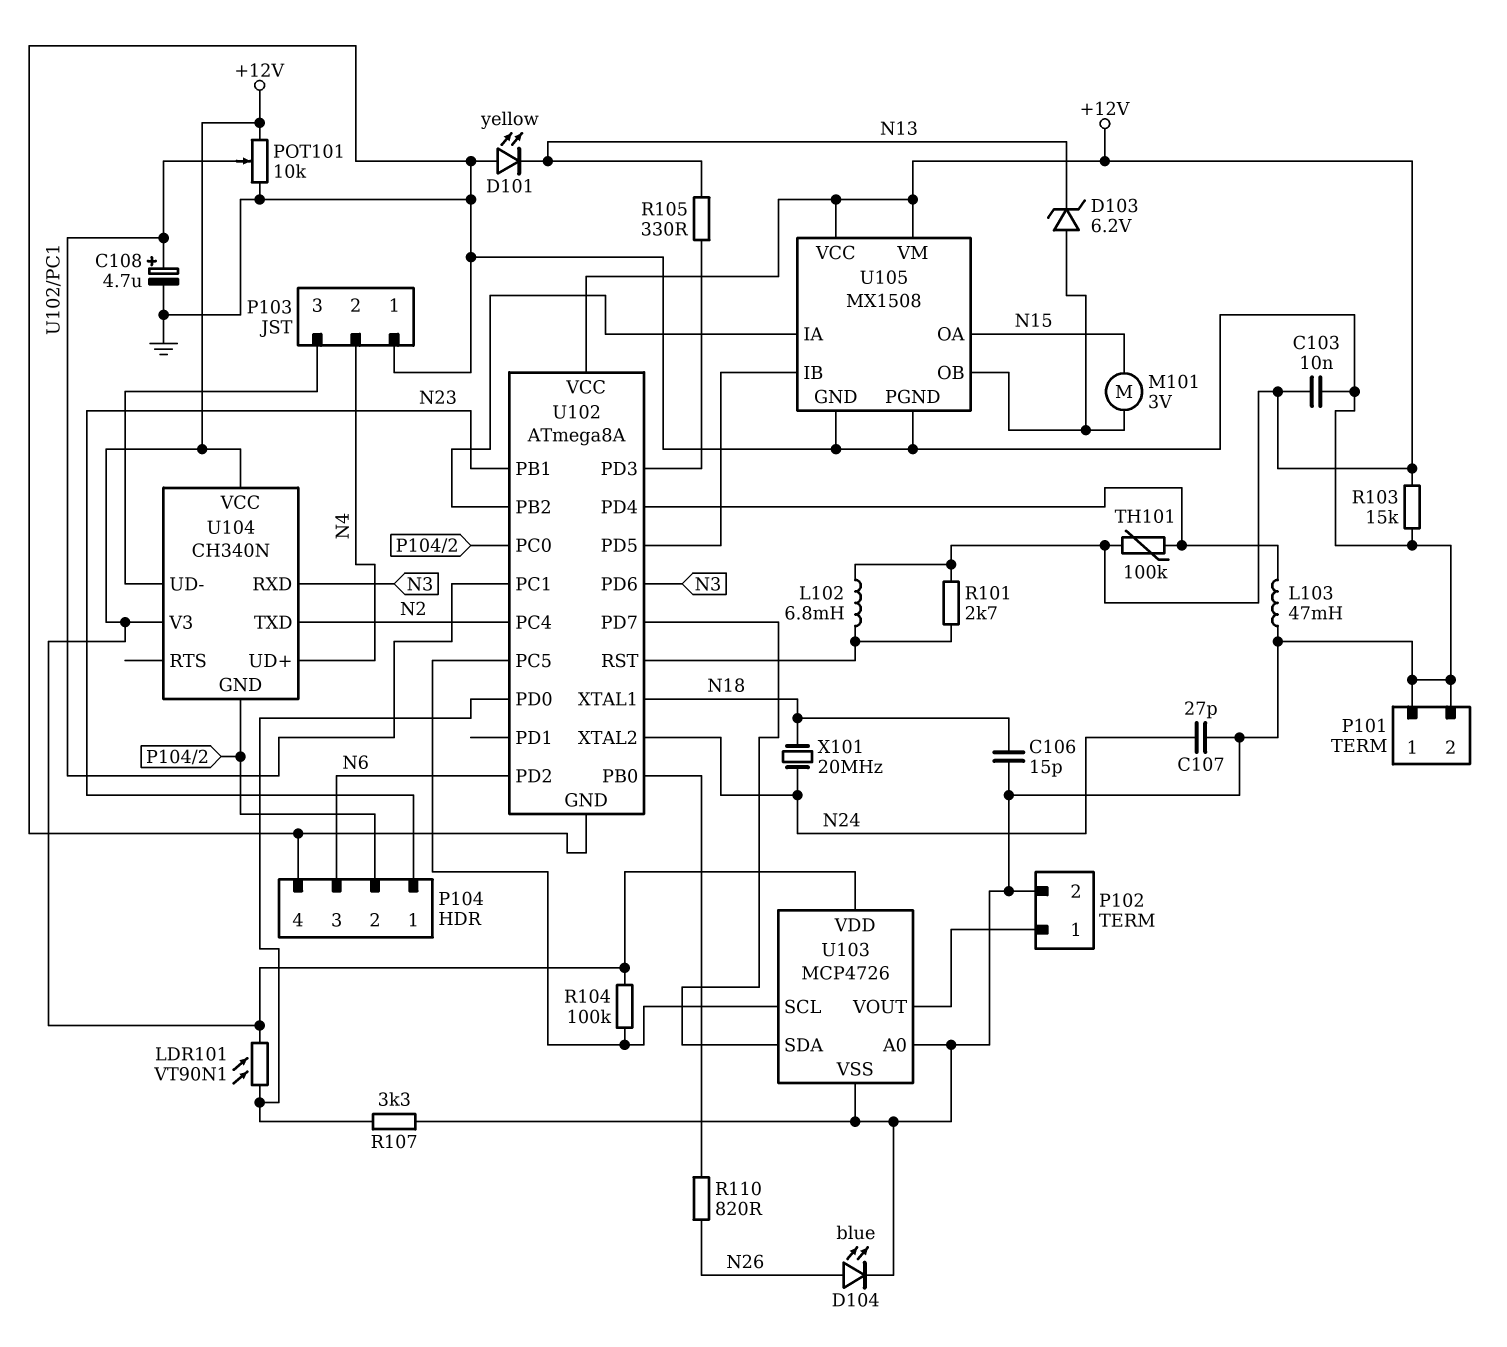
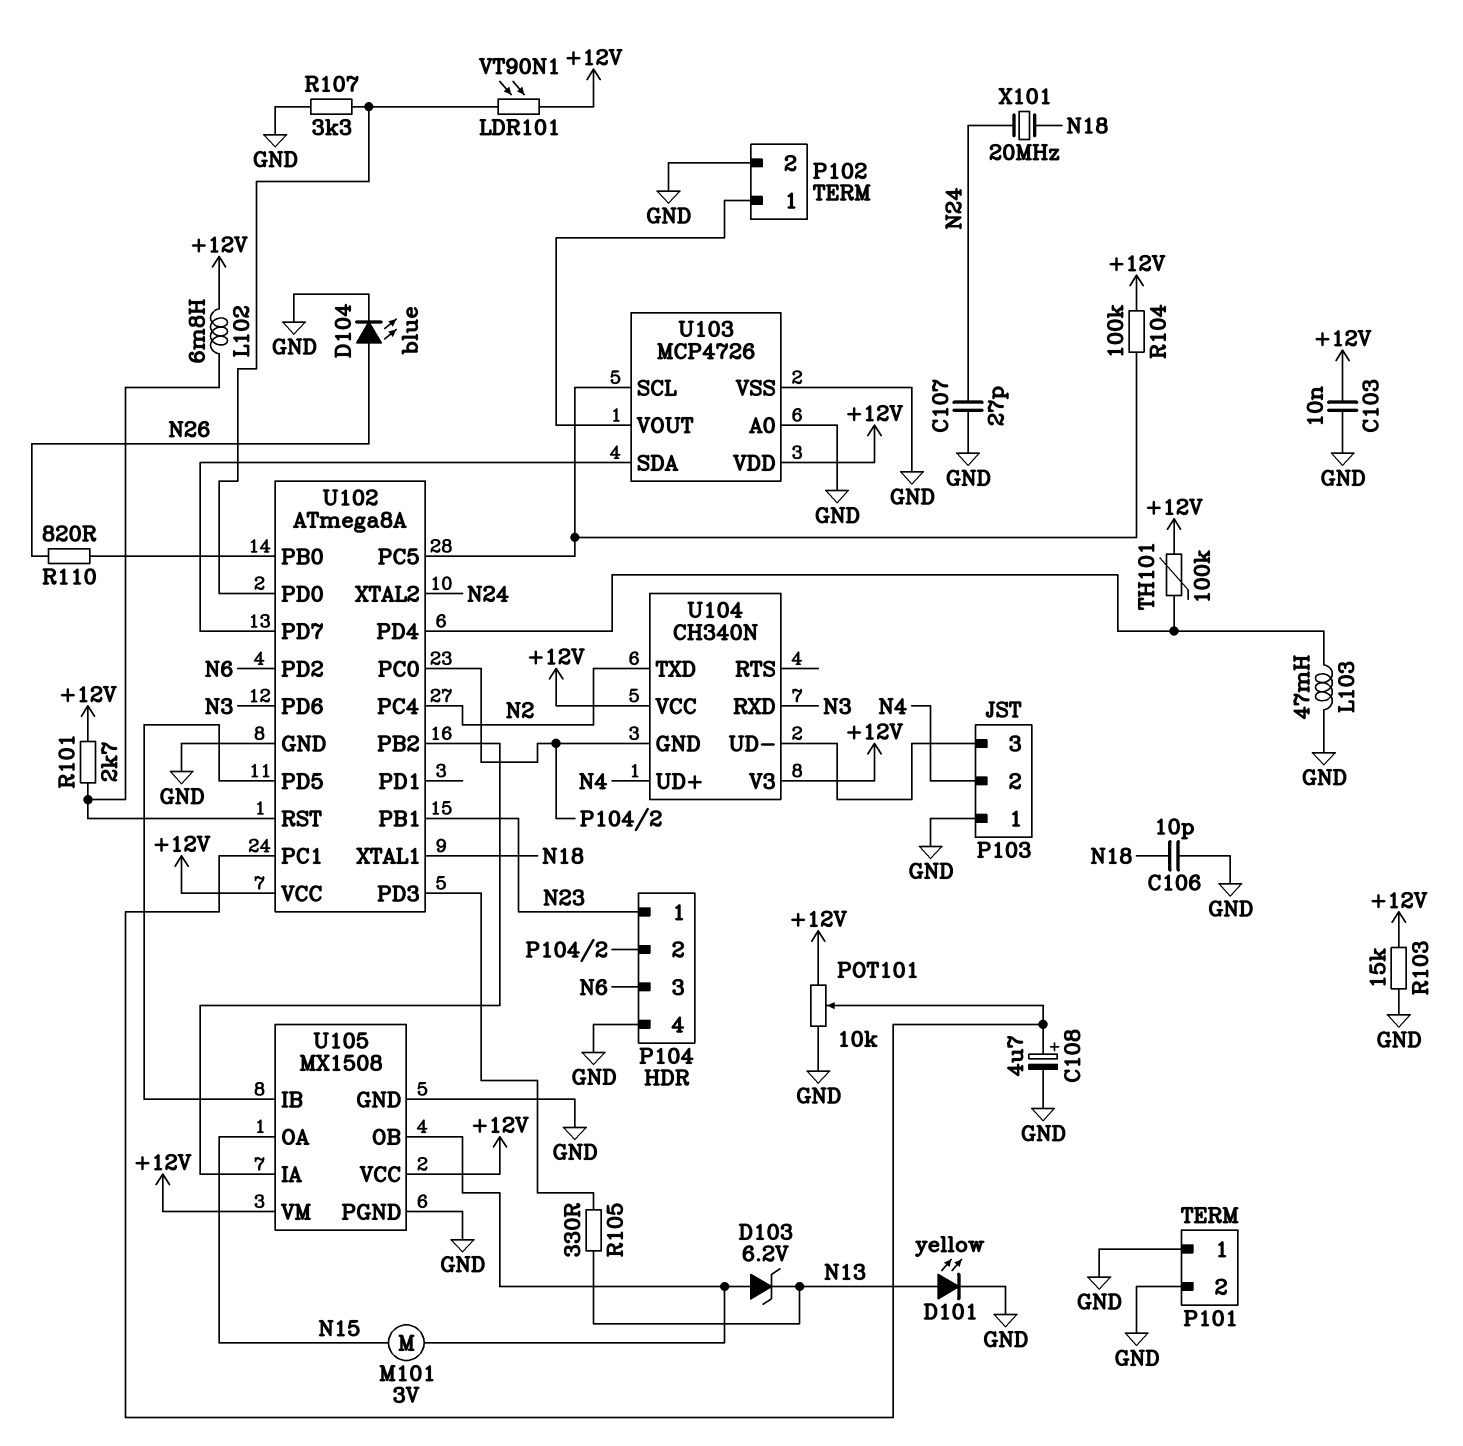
C106: 15pF (GND, N18) -> 10pF (GND, N18)
D101: LED yellow (A GND, K N13) -> LED yellow (A N13, K GND)

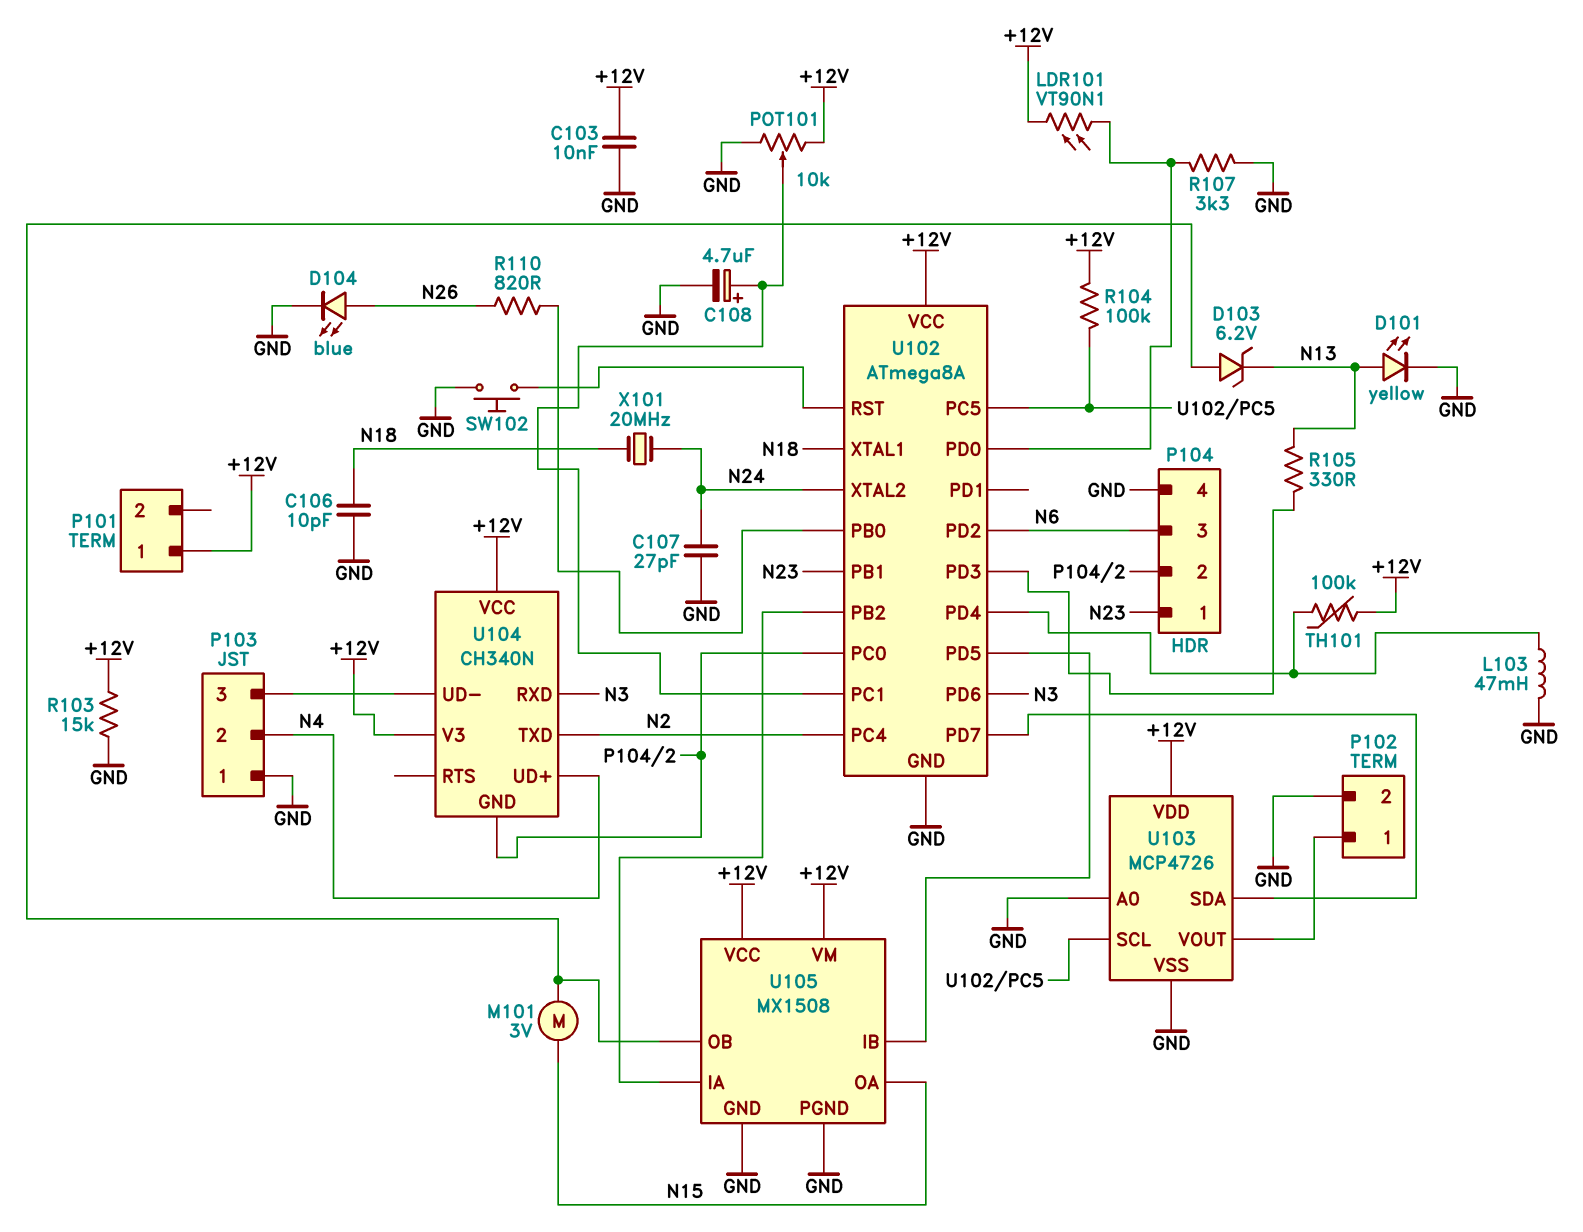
L102: 6.8mH (+12V, U102/RST) -> none
P101 pin 1: GND -> +12V
P101 pin 2: GND -> none
R101: 2.7k (+12V, U102/RST) -> none
SW102: none -> button (GND, U102/RST)

